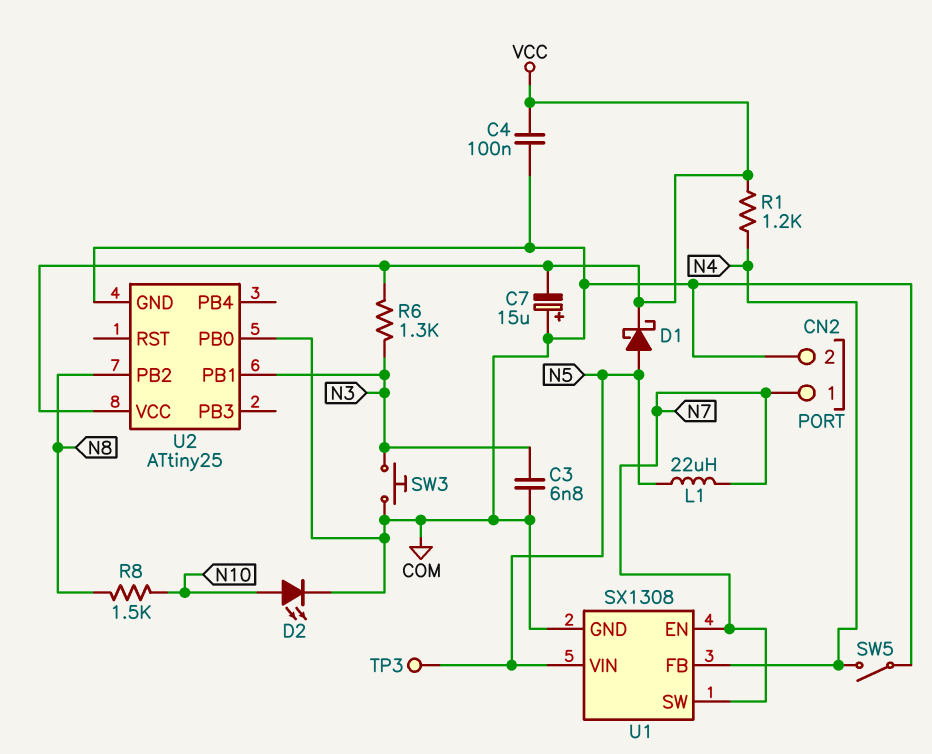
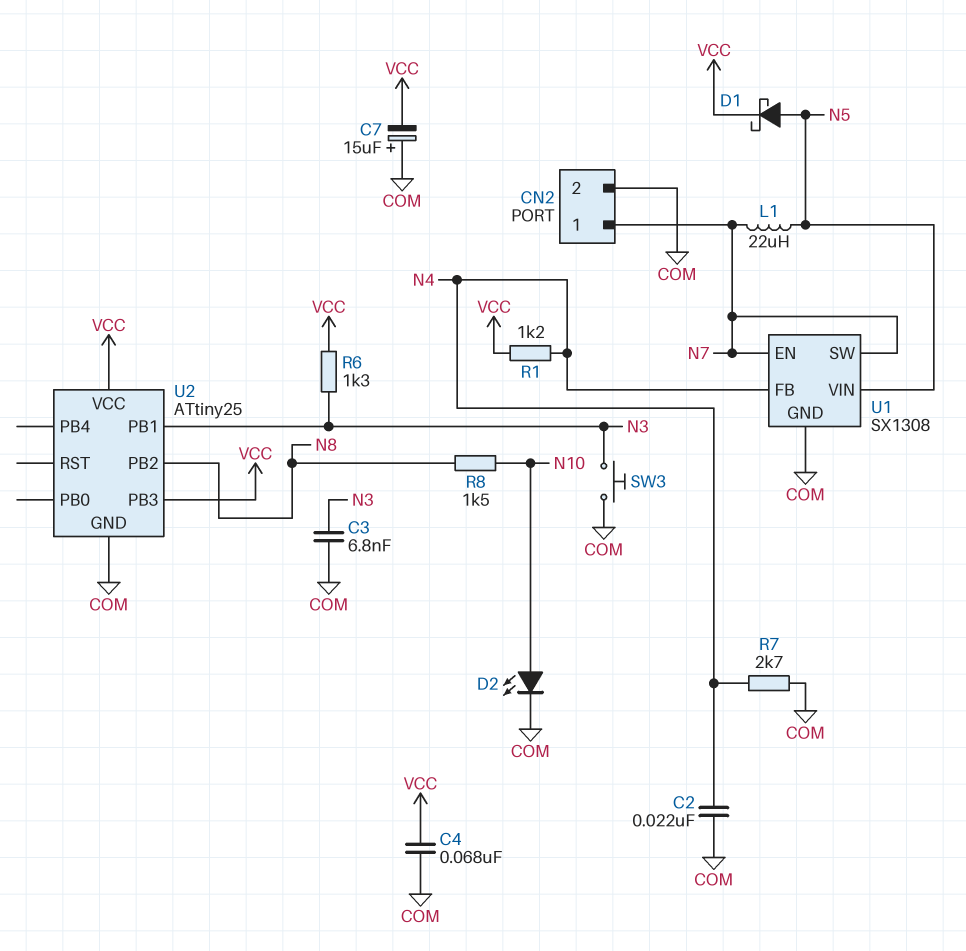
C2: none -> 22nF (COM, N4)
C4: 100nF (COM, VCC) -> 68nF (COM, VCC)
R7: none -> 2.7k (COM, N4)
SW5: switch (COM, N4) -> none
TP3: test point (N5) -> none
U2 pin PB0: COM -> none
U2 pin PB3: none -> VCC

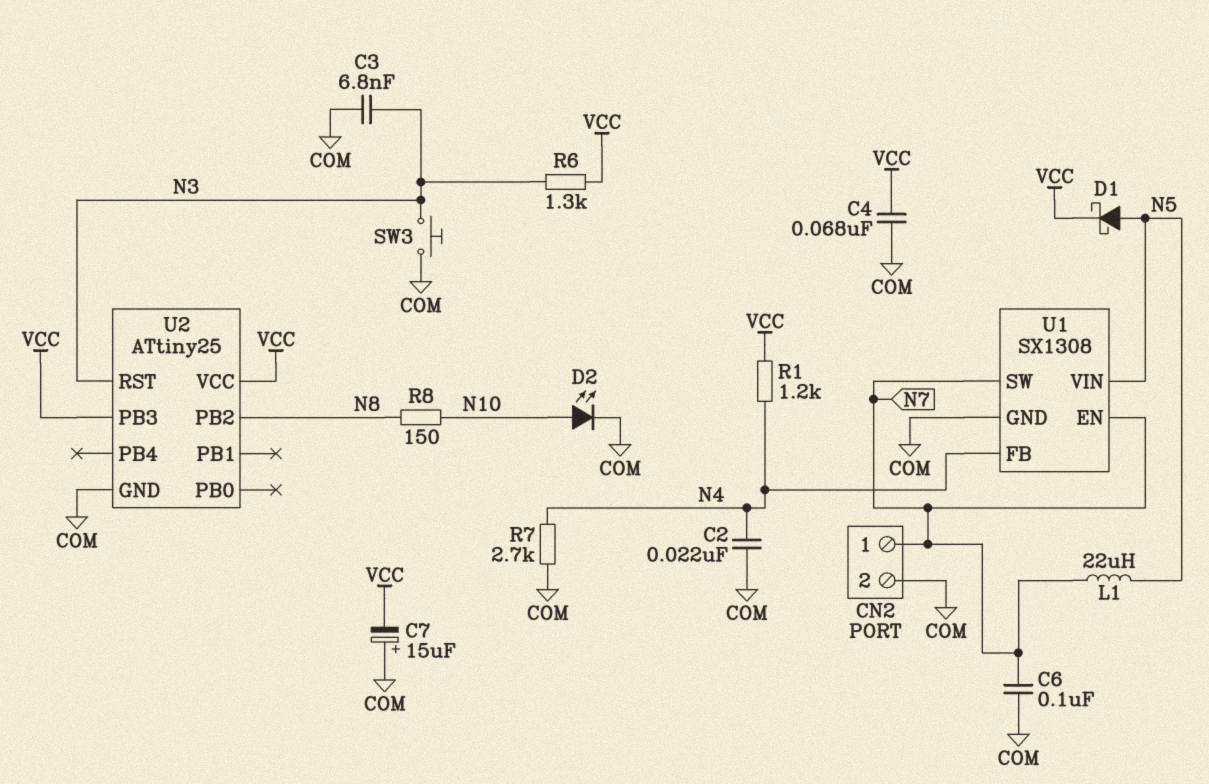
C6: none -> 100nF (COM, N7)
R8: 1.5k (N8, N10) -> 150 (N8, N10)
U2 pin PB1: N3 -> none
U2 pin RST: none -> N3

